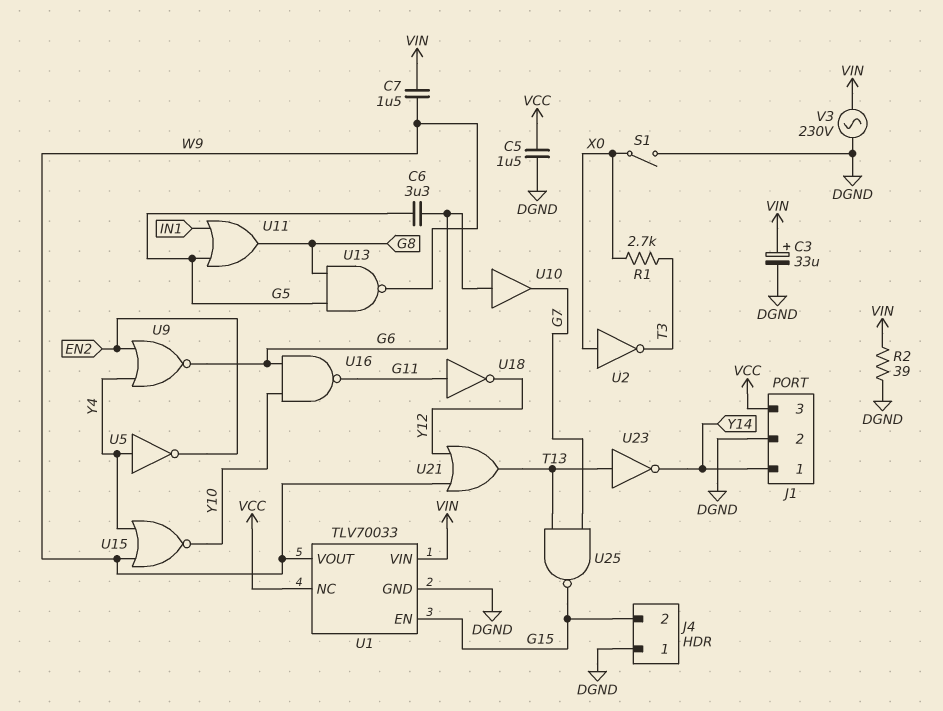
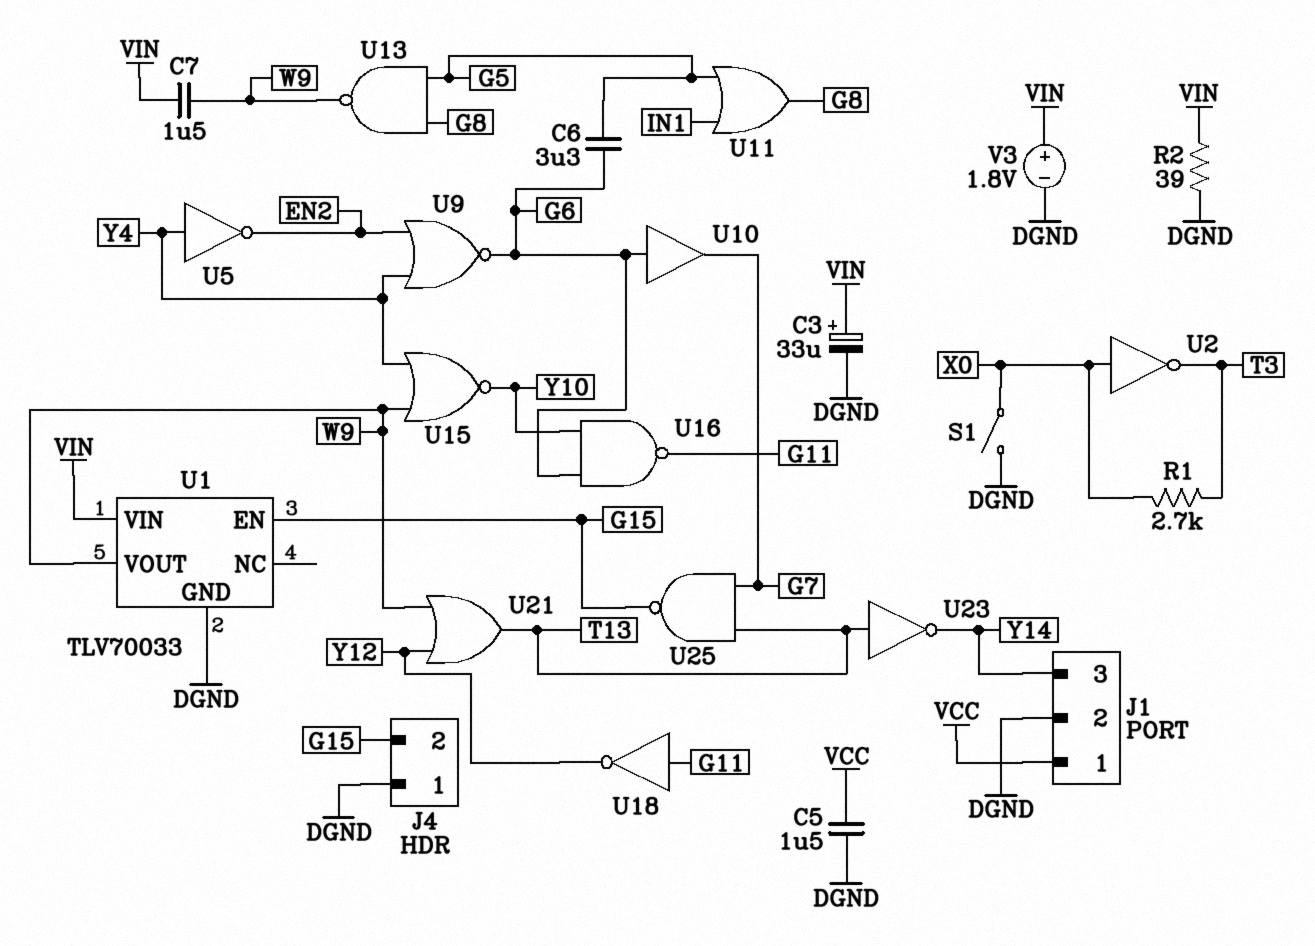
J1 pin 1: Y14 -> VCC
J1 pin 3: VCC -> Y14
U1 pin NC: VCC -> none
V3: AC 230V (DGND, VIN) -> 1.8V (plus VIN, minus DGND)

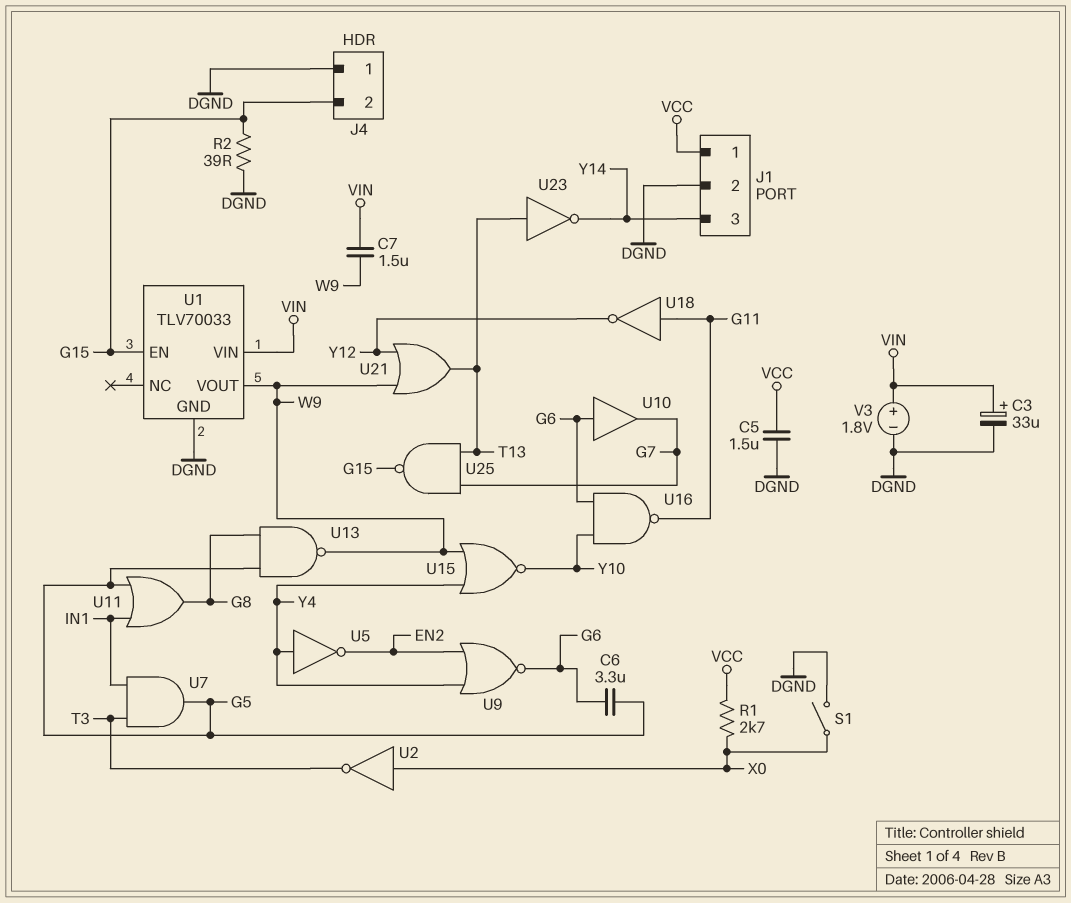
R1: 2.7k (T3, X0) -> 2.7k (VCC, X0)
R2: 39 (DGND, VIN) -> 39 (DGND, G15)
U7: none -> AND (in IN1, in T3, out G5)

